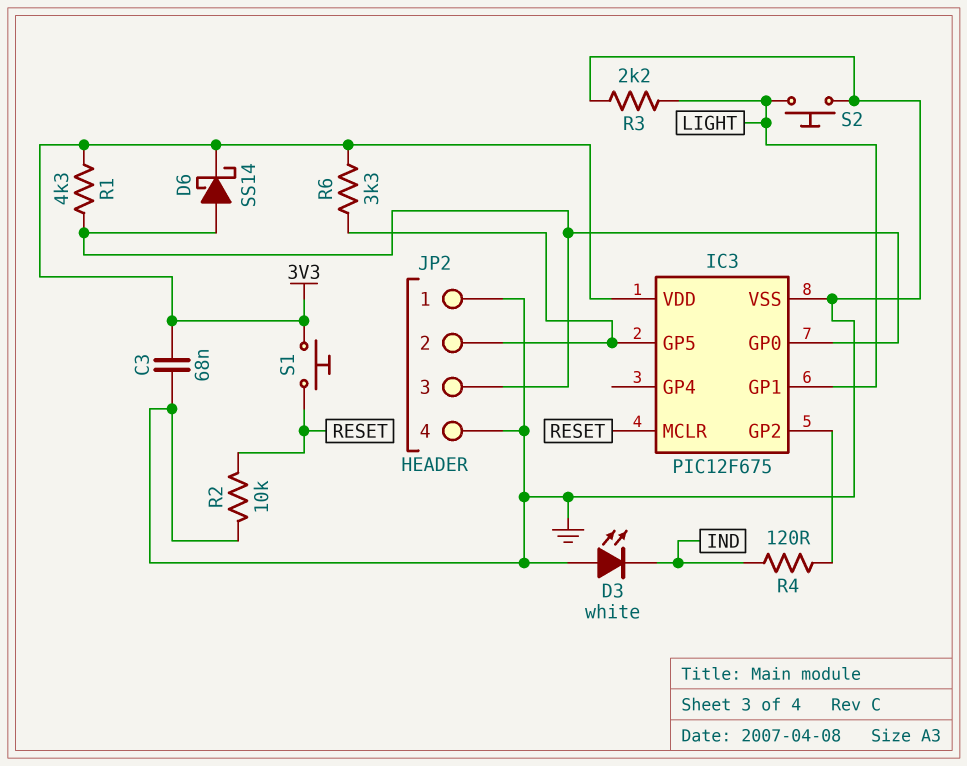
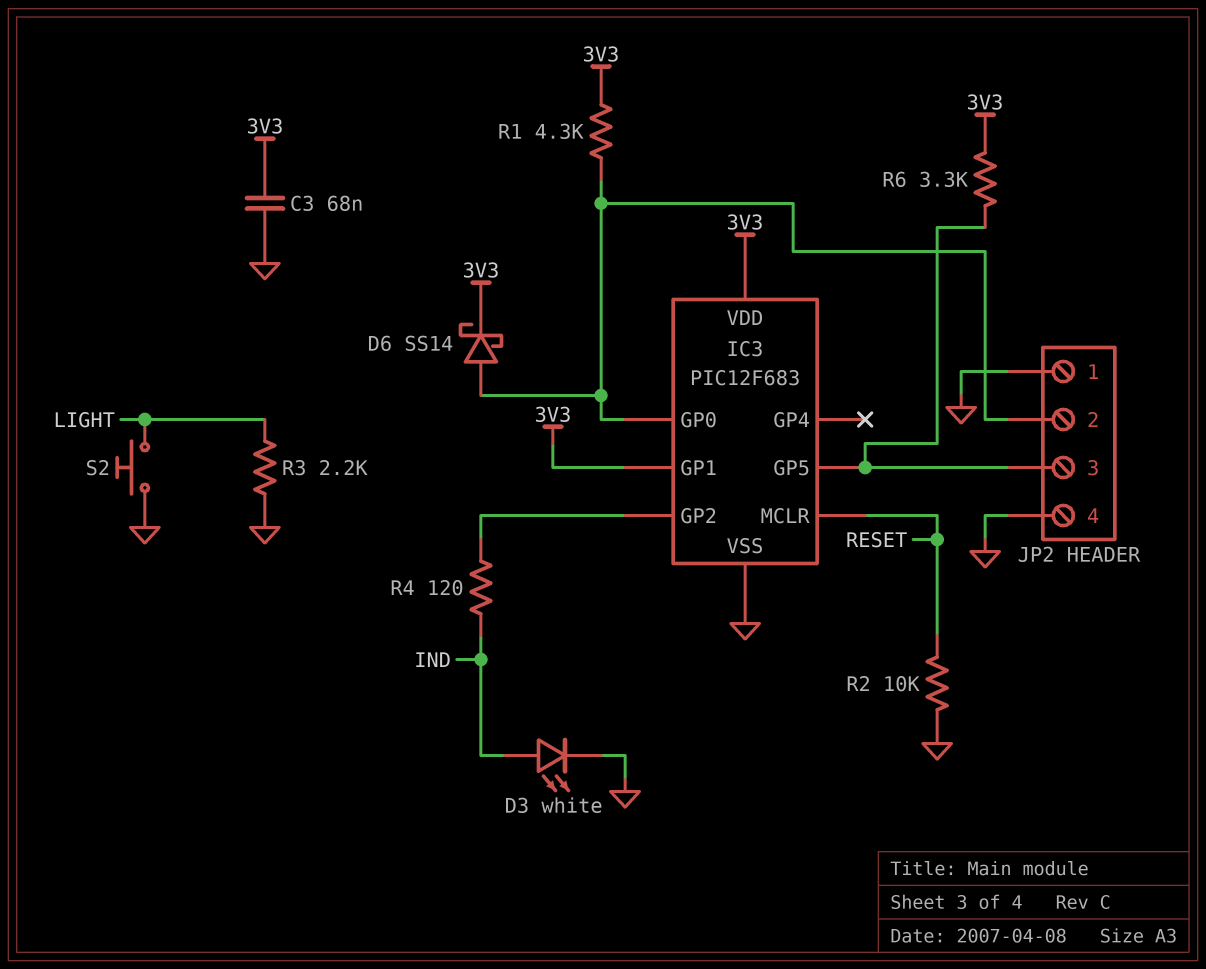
D3: LED white (A GND, K IND) -> LED white (A IND, K GND)
IC3: PIC12F675 -> PIC12F683
IC3 pin GP1: LIGHT -> 3V3
JP2 pin 2: IC3/GP5 -> IC3/GP0
JP2 pin 3: IC3/GP0 -> IC3/GP5
S1: button (3V3, RESET) -> none

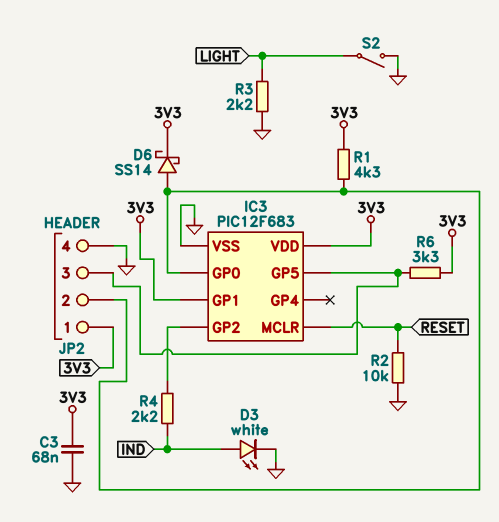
JP2 pin 1: GND -> 3V3
R4: 120 (IC3/GP2, IND) -> 2.2k (IC3/GP2, IND)
S2: button (GND, LIGHT) -> switch (GND, LIGHT)

